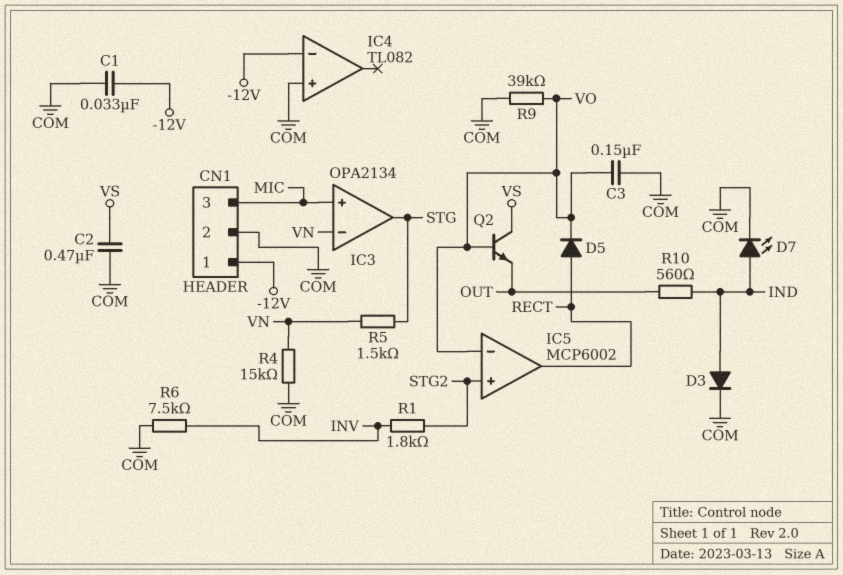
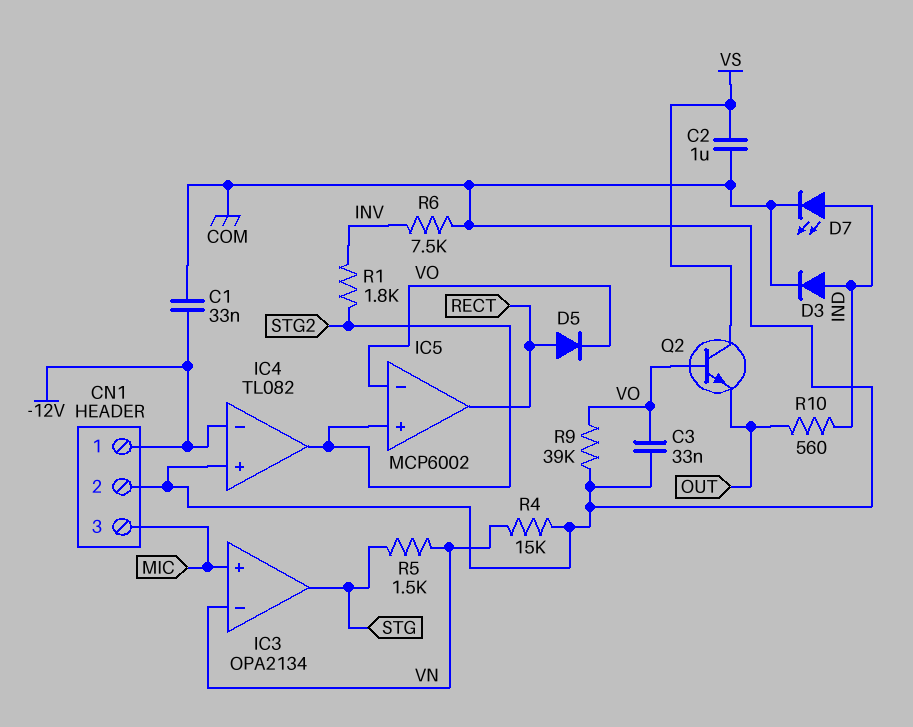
C2: 470nF (COM, VS) -> 1uF (COM, VS)
C3: 150nF (COM, VO) -> 33nF (COM, VO)
IC4 pin out: none -> STG2

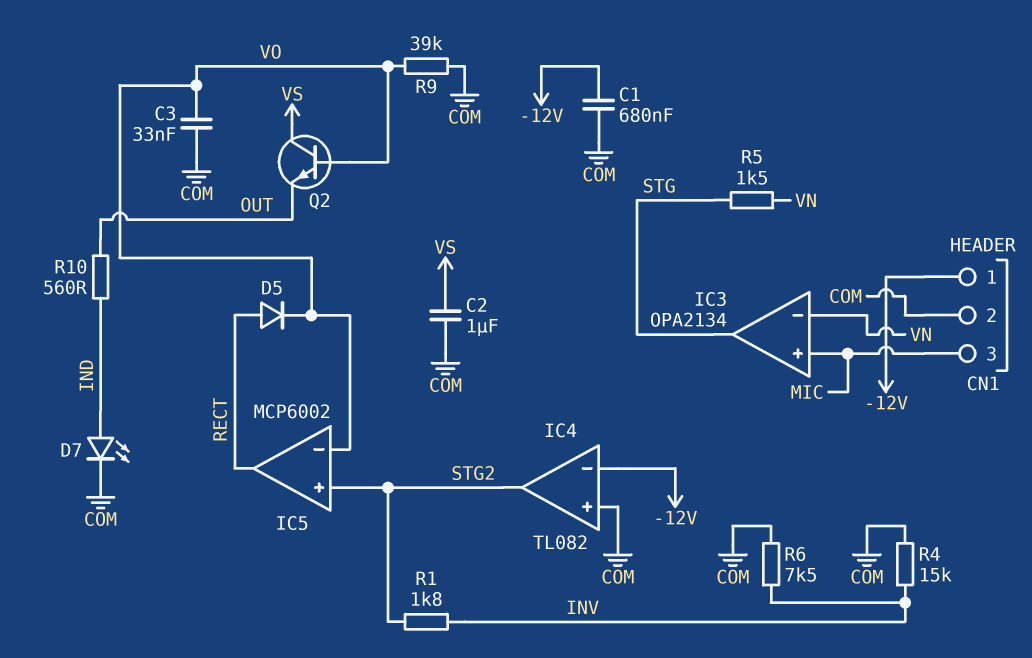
C1: 33nF (-12V, COM) -> 680nF (-12V, COM)
D3: diode (A IND, K COM) -> none
R4: 15k (COM, VN) -> 15k (COM, INV)

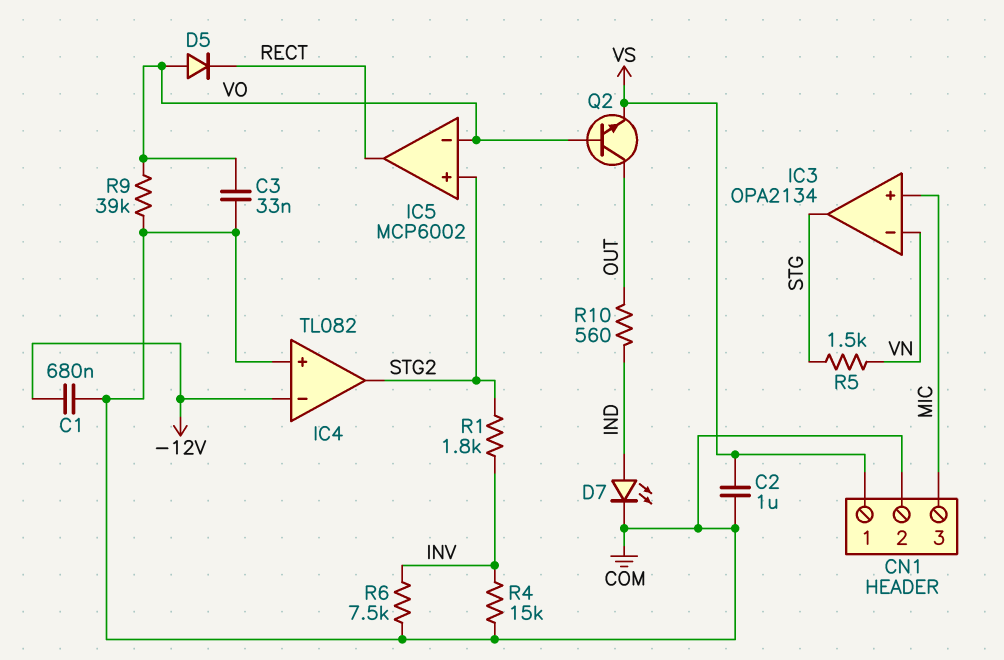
CN1 pin 1: -12V -> VS
D5: diode (A RECT, K VO) -> diode (A VO, K RECT)
Q2: NPN (B VO, C VS, E OUT) -> NPN (B VO, C OUT, E VS)

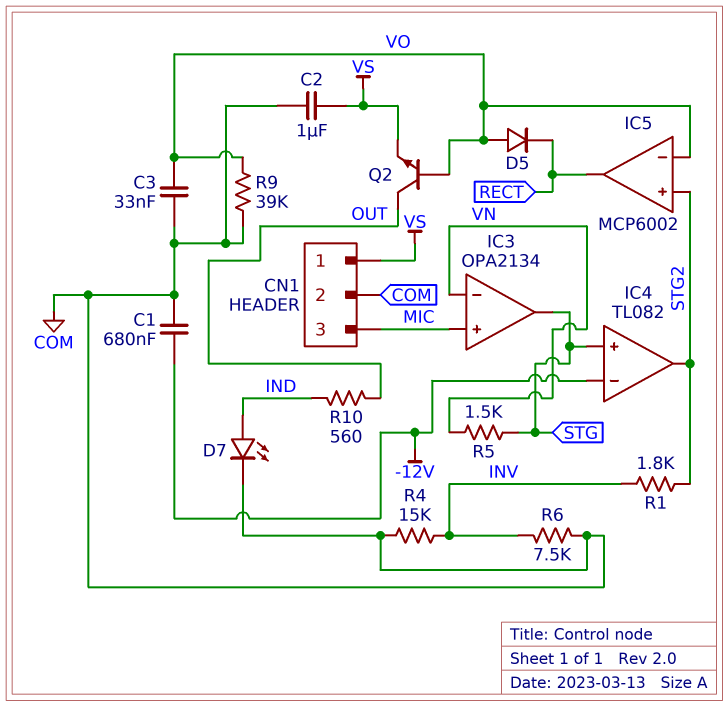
IC4 pin in+: COM -> STG

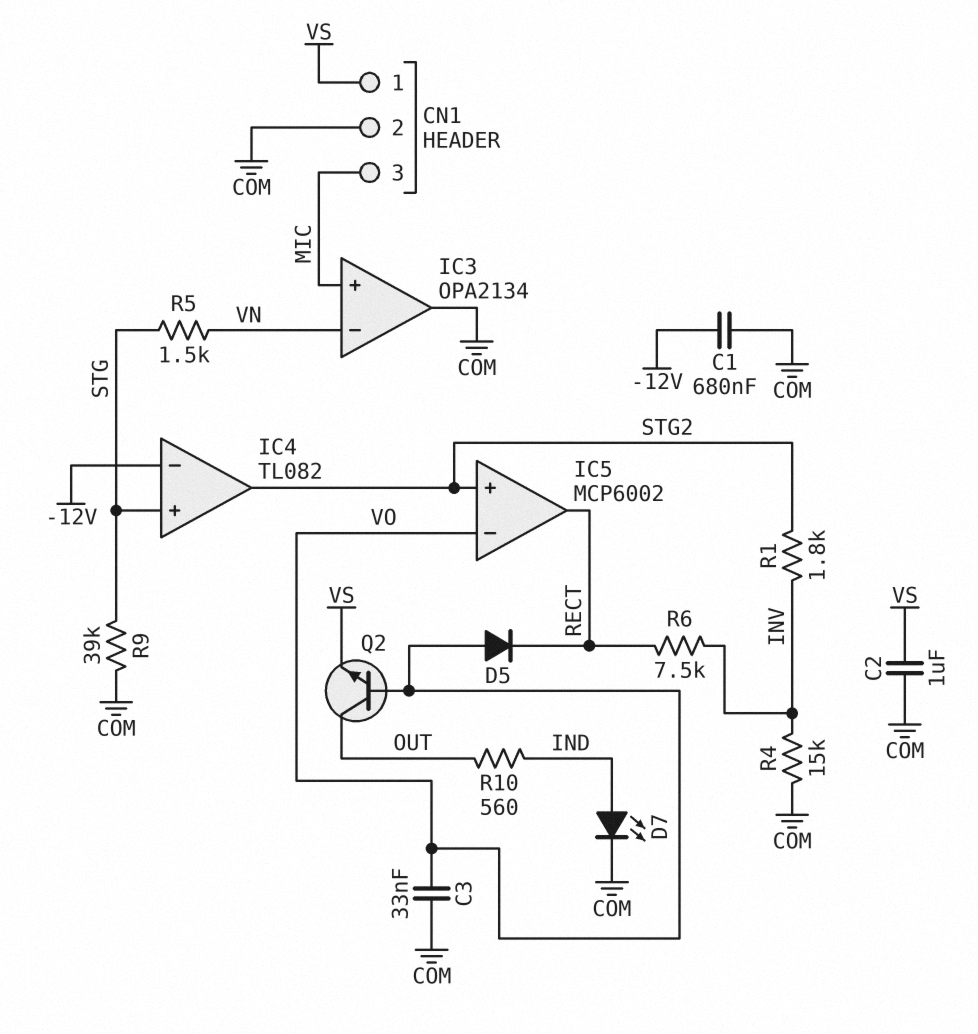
IC3 pin out: STG -> COM
R6: 7.5k (COM, INV) -> 7.5k (INV, RECT)
R9: 39k (COM, VO) -> 39k (COM, STG)

